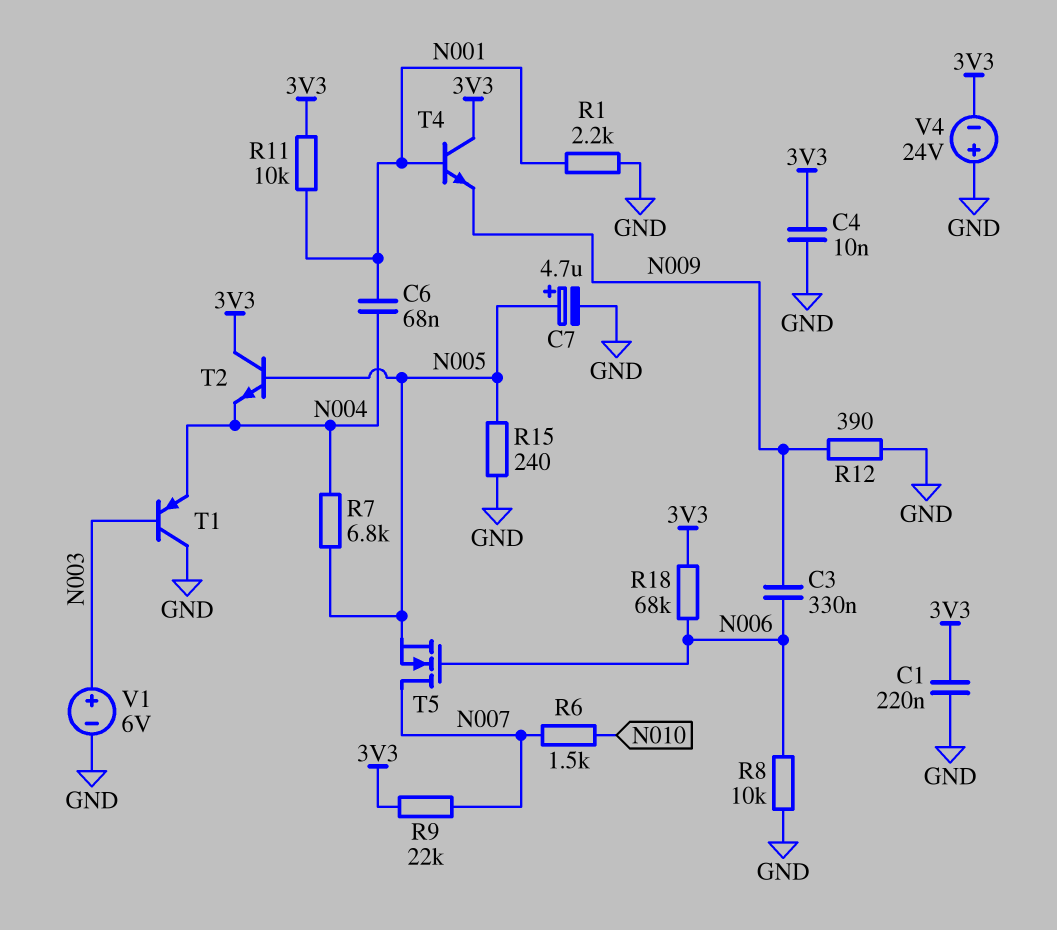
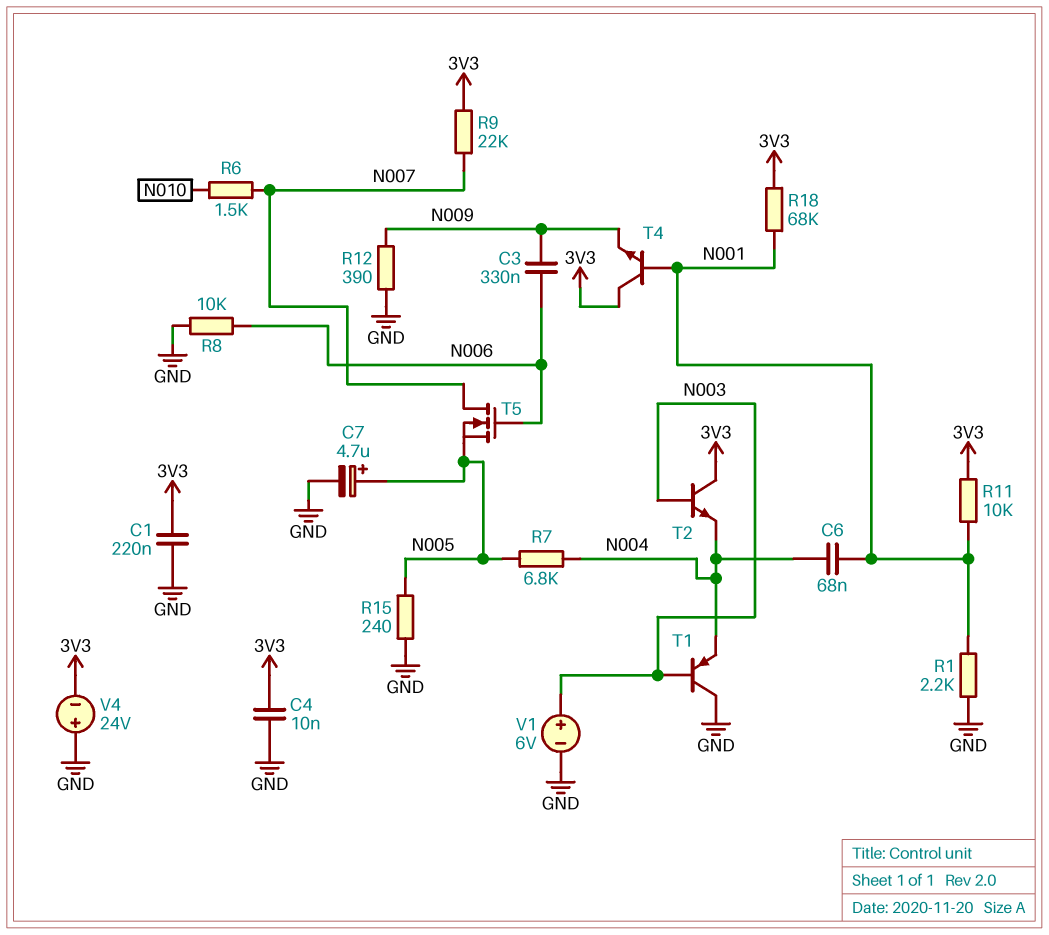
R18: 68k (3V3, N006) -> 68k (3V3, N001)
T2: NPN (B N005, C 3V3, E N004) -> NPN (B N003, C 3V3, E N004)

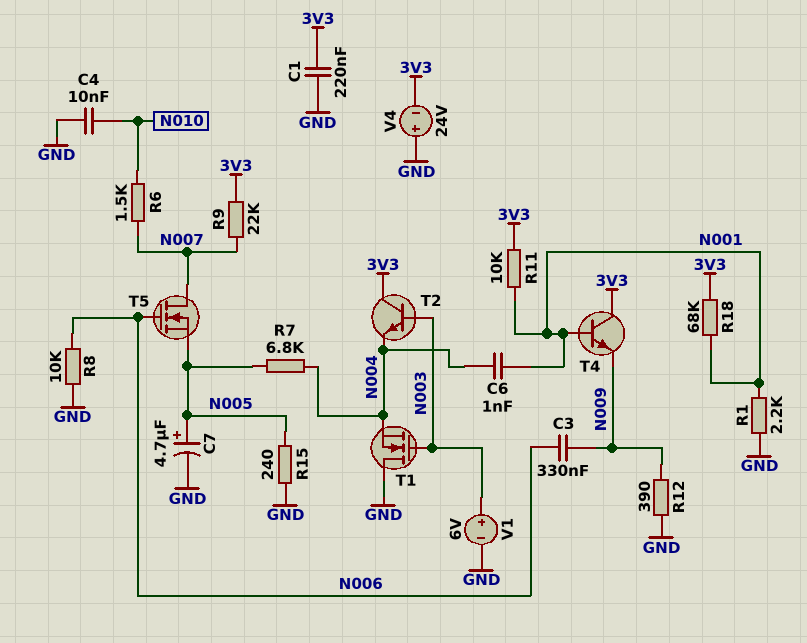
C4: 10nF (3V3, GND) -> 10nF (GND, N010)
C6: 68nF (N001, N004) -> 1nF (N001, N004)
T1: PNP (B N003, C GND, E N004) -> NMOS (G N003, D GND, S N004)

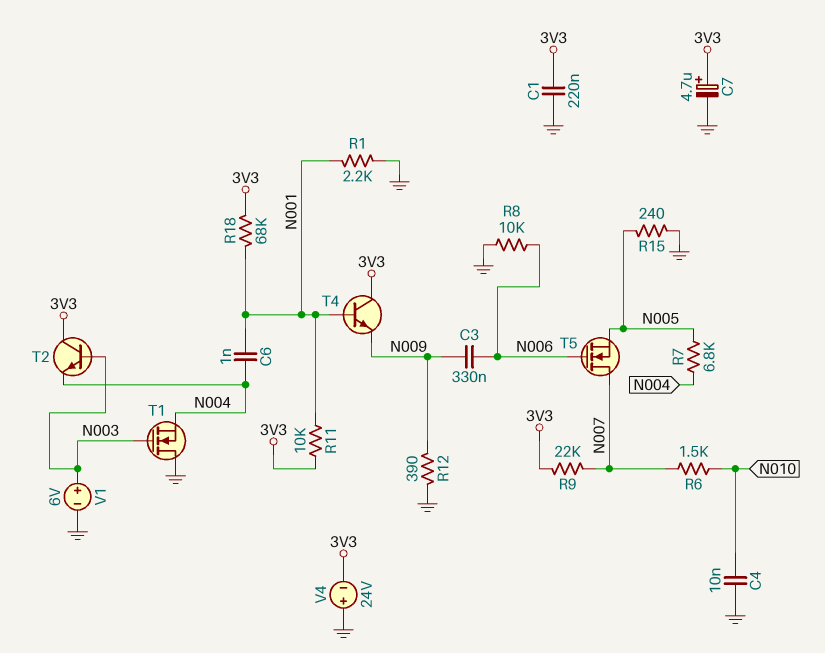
C7: 4.7uF (plus N005, minus GND) -> 4.7uF (plus 3V3, minus GND)

